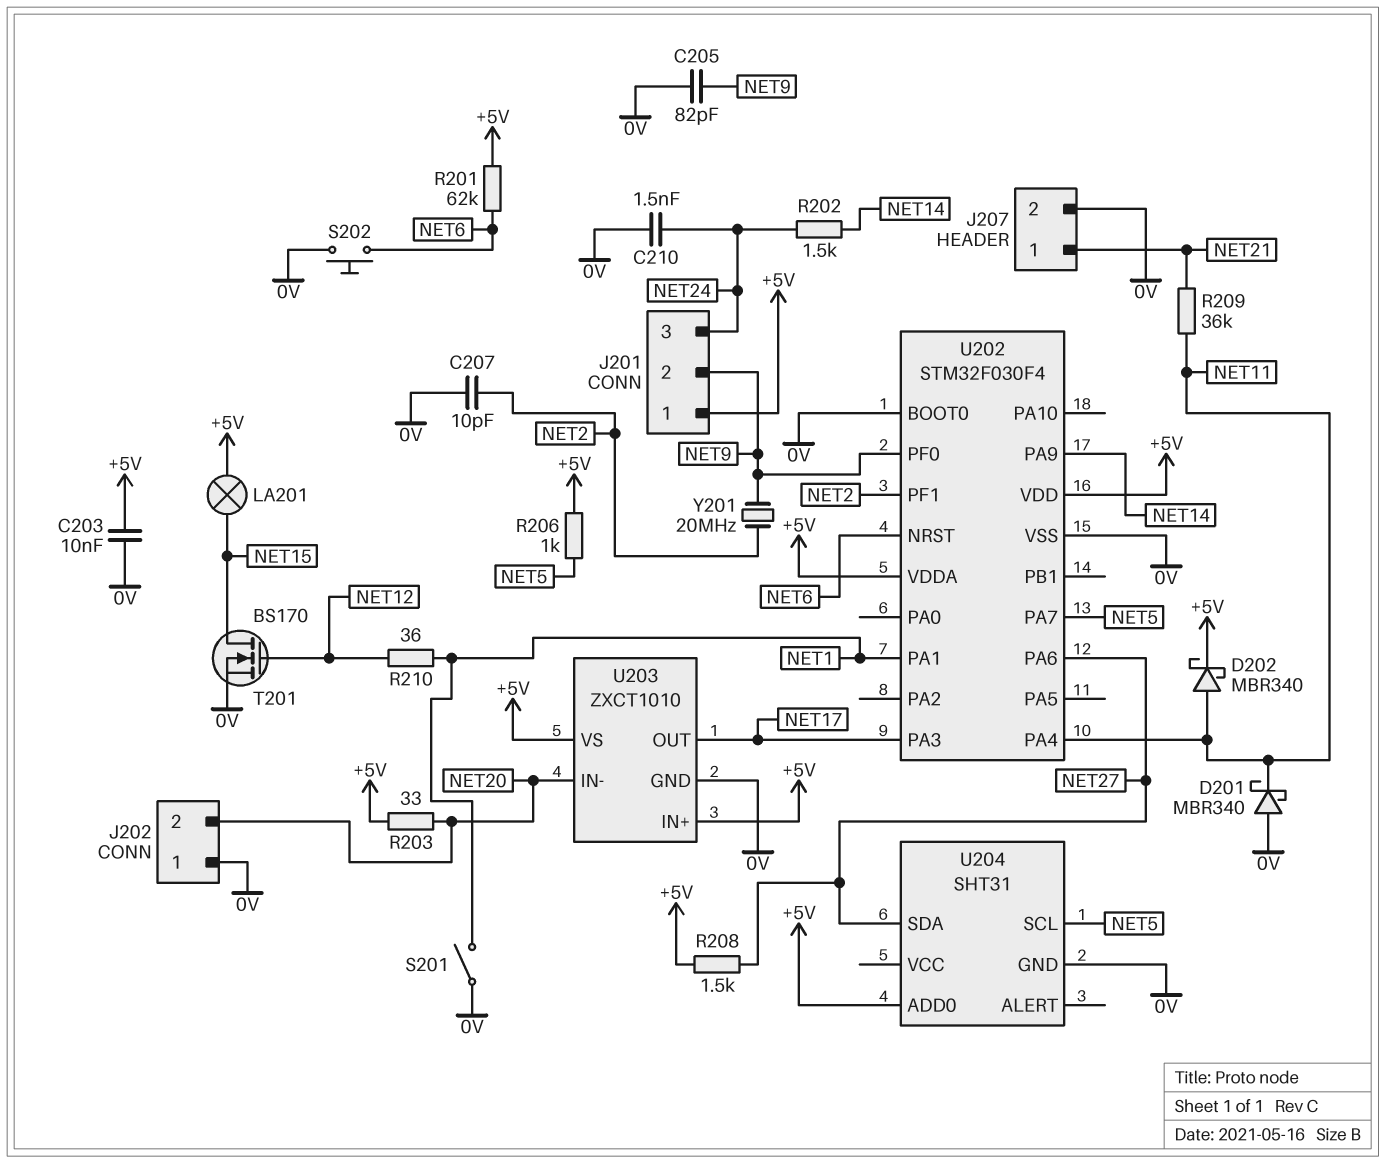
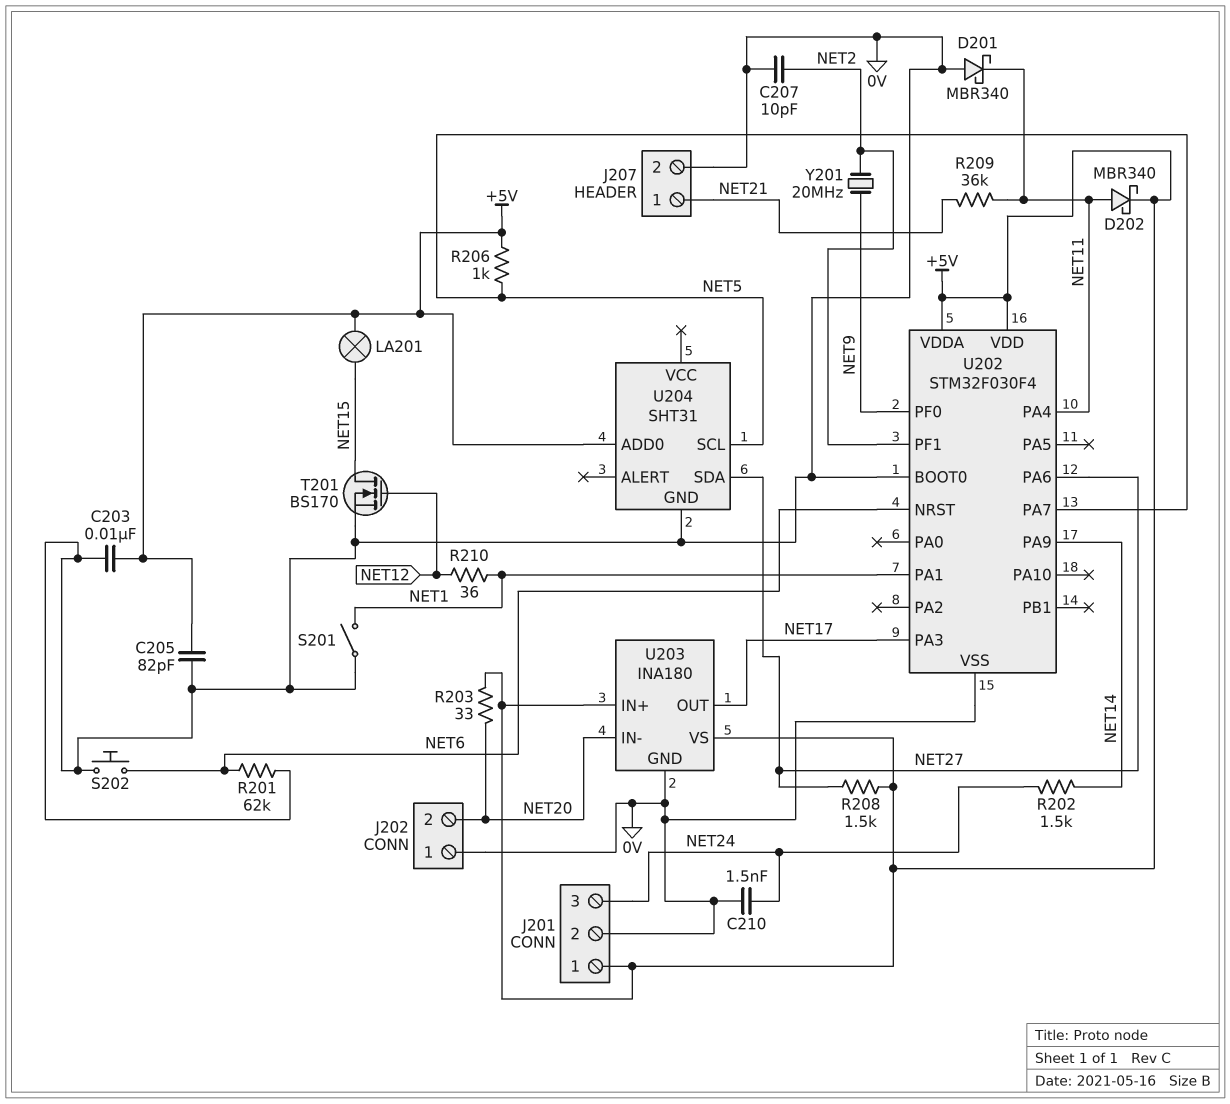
C205: 82pF (0V, NET9) -> 82pF (+5V, 0V)
J201 pin 2: NET9 -> 0V
R201: 62k (+5V, NET6) -> 62k (0V, NET6)
U203: ZXCT1010 -> INA180

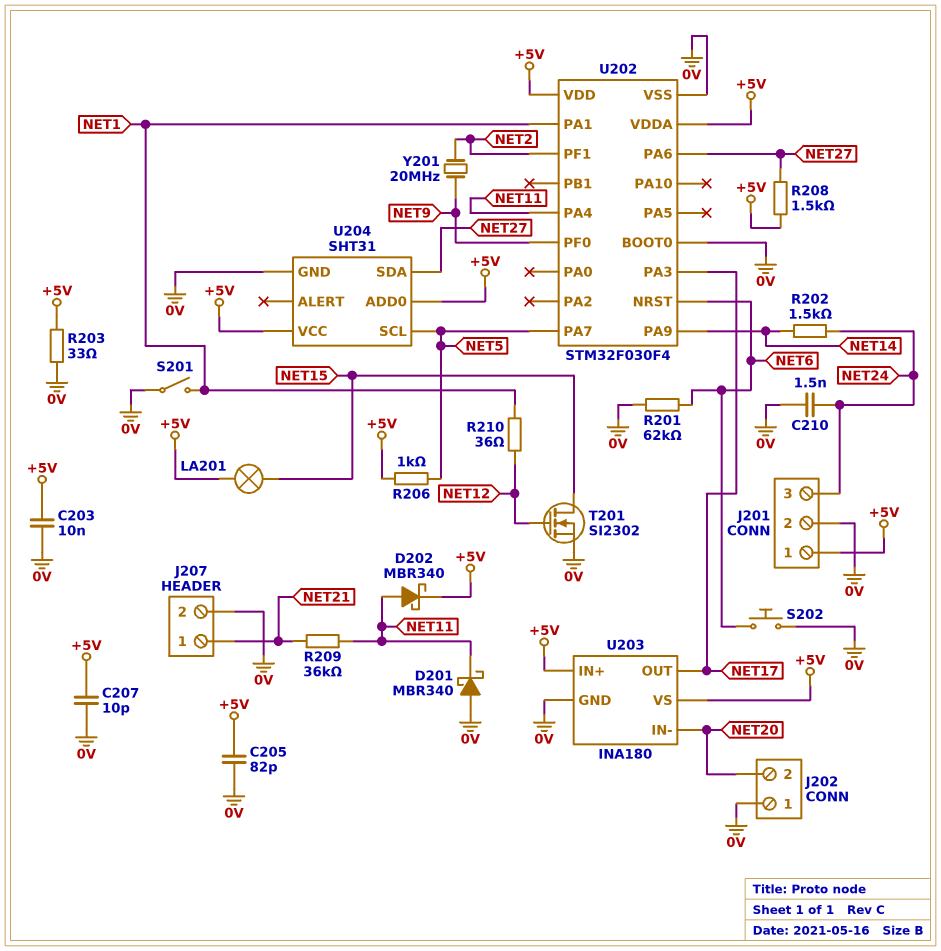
C207: 10pF (0V, NET2) -> 10pF (+5V, 0V)
R203: 33 (+5V, NET20) -> 33 (+5V, 0V)
T201: NMOS BS170 (G NET12, D NET15, S 0V) -> NMOS SI2302 (G NET12, D NET15, S 0V)
U204 pin VCC: none -> +5V

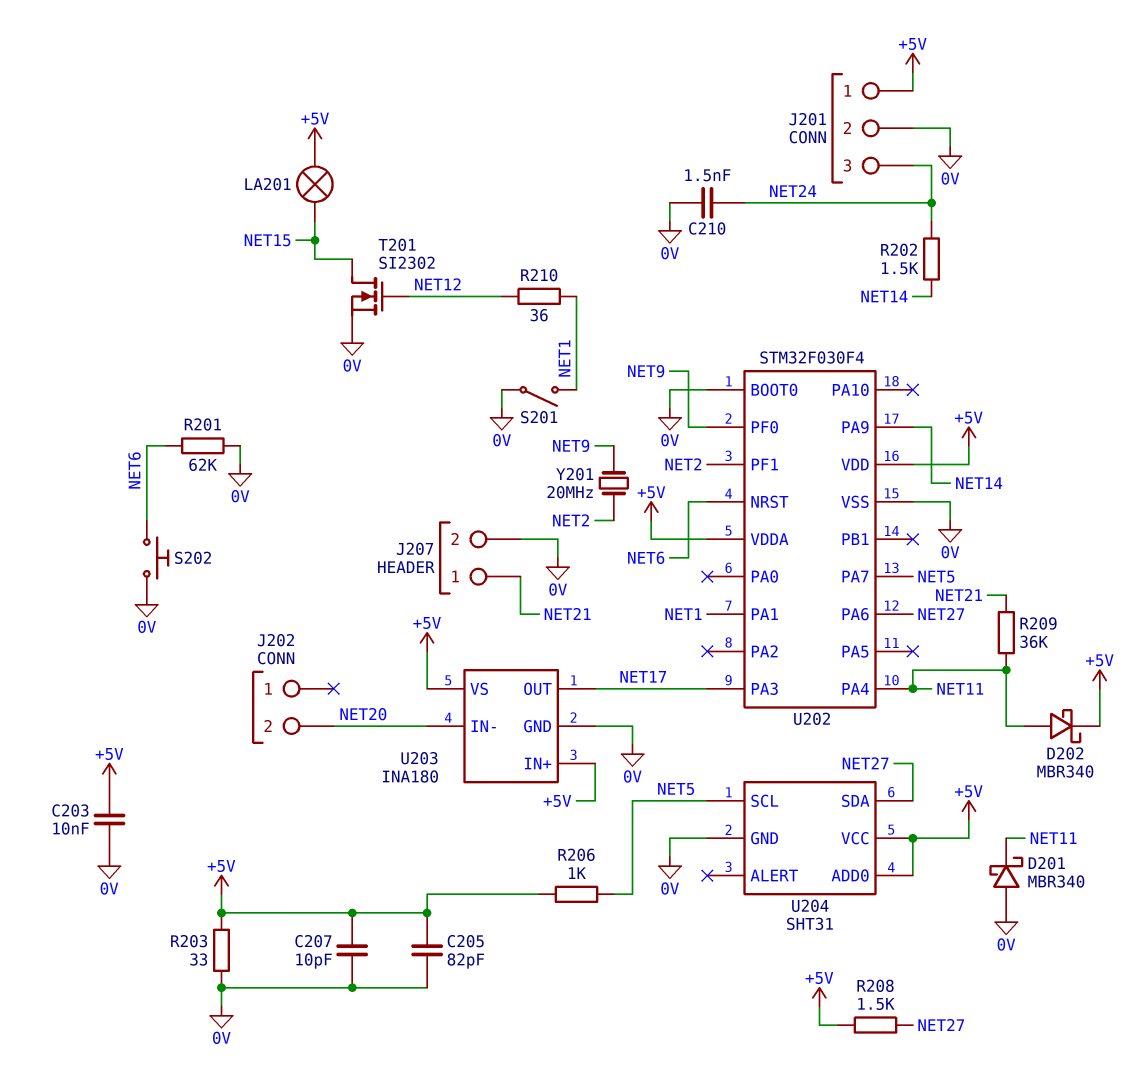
J202 pin 1: 0V -> none

